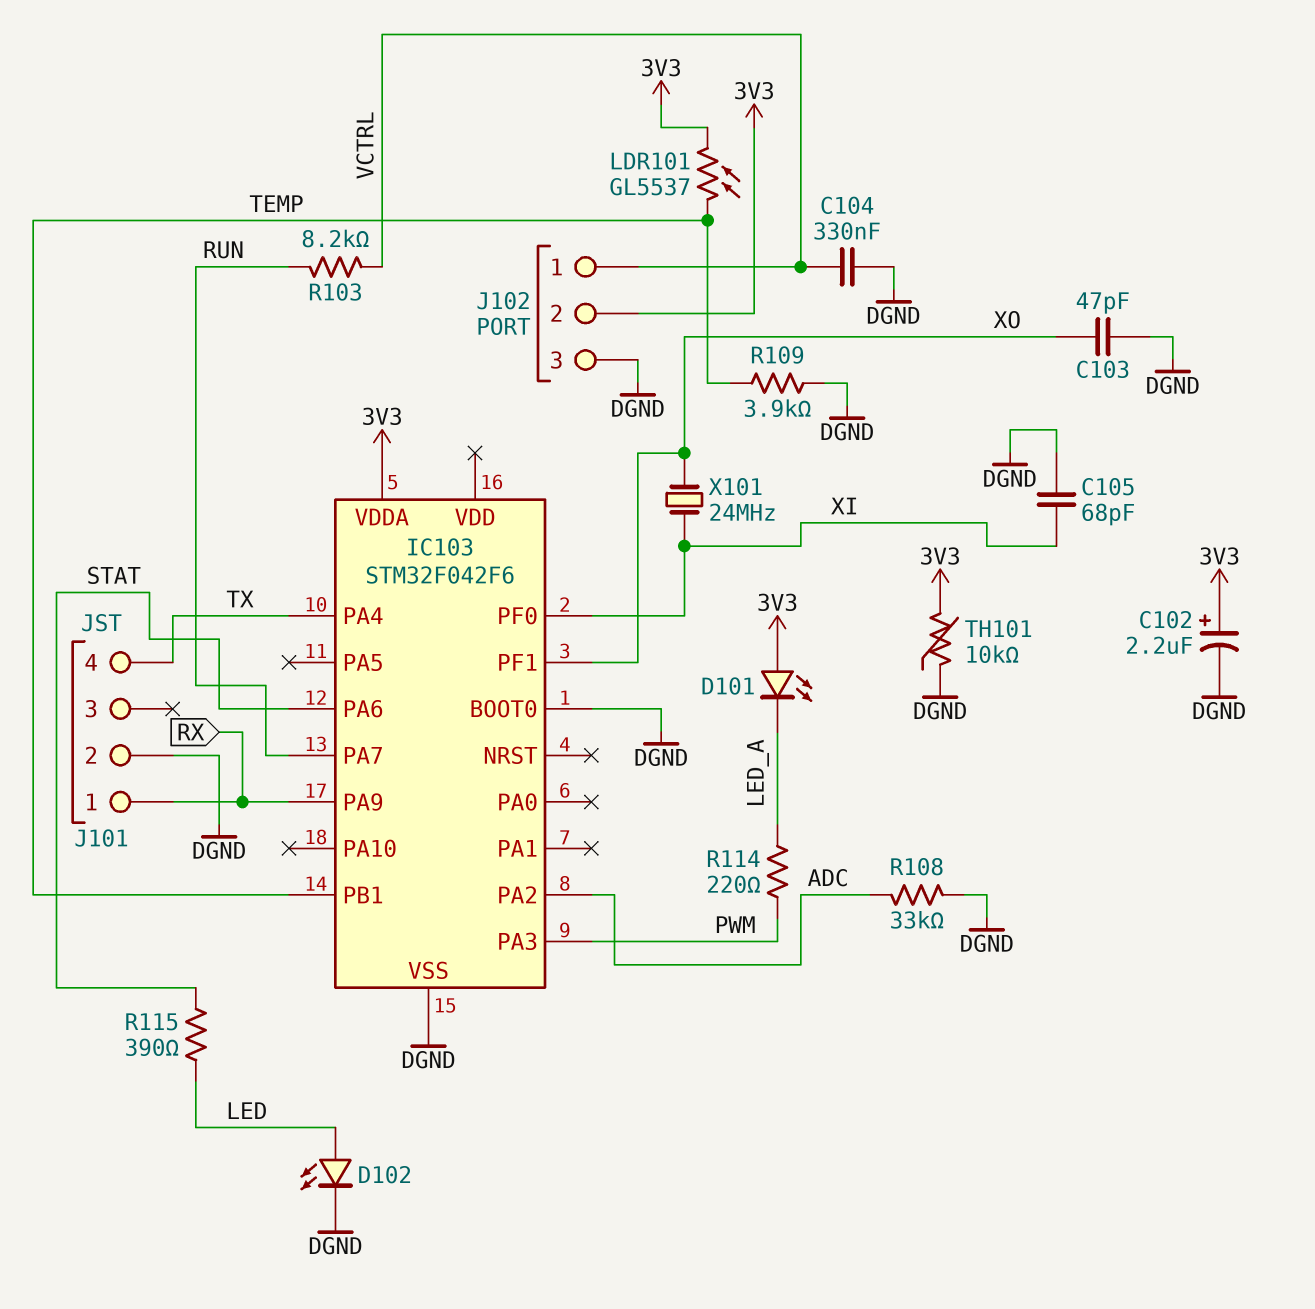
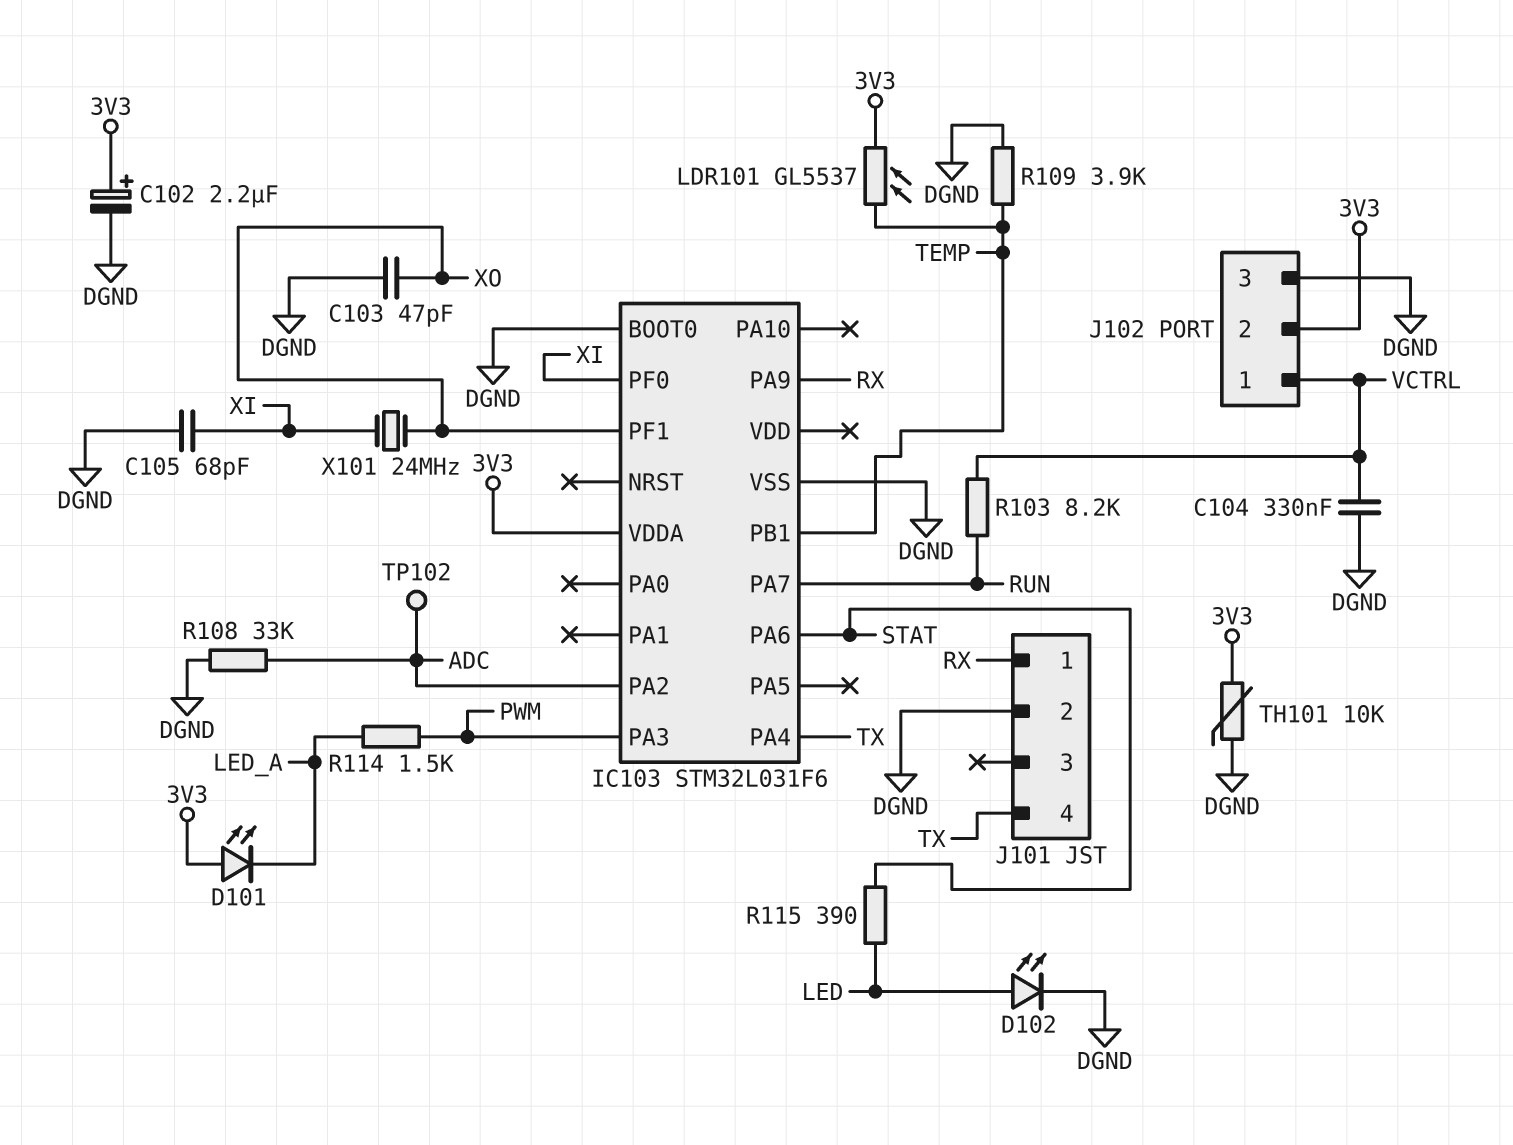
IC103: STM32F042F6 -> STM32L031F6
R114: 220 (LED_A, PWM) -> 1.5k (LED_A, PWM)
TP102: none -> test point (ADC)

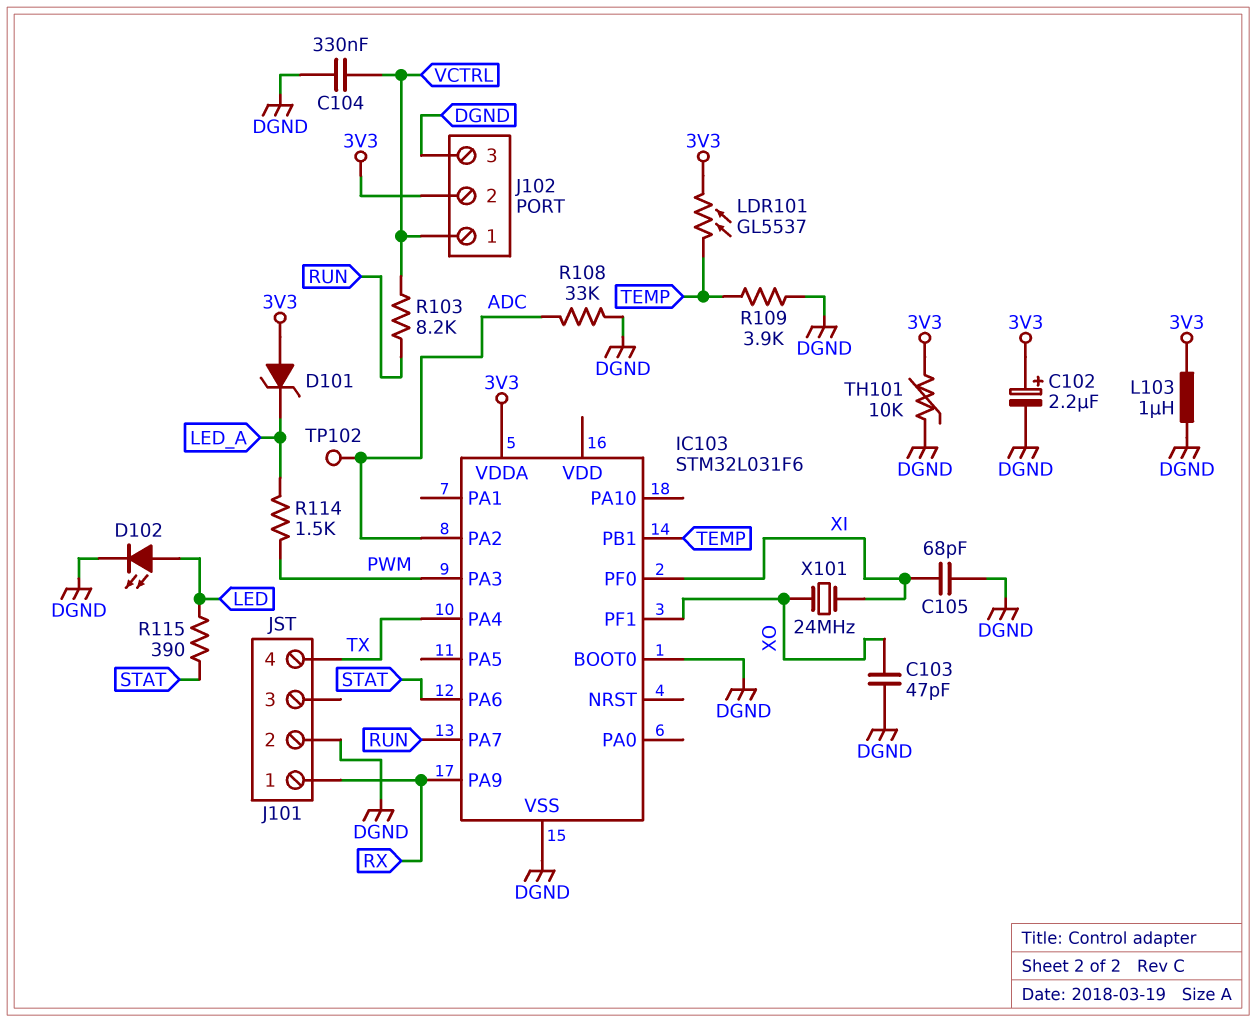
D101: LED (A 3V3, K LED_A) -> zener (A 3V3, K LED_A)
L103: none -> 1uH (3V3, DGND)

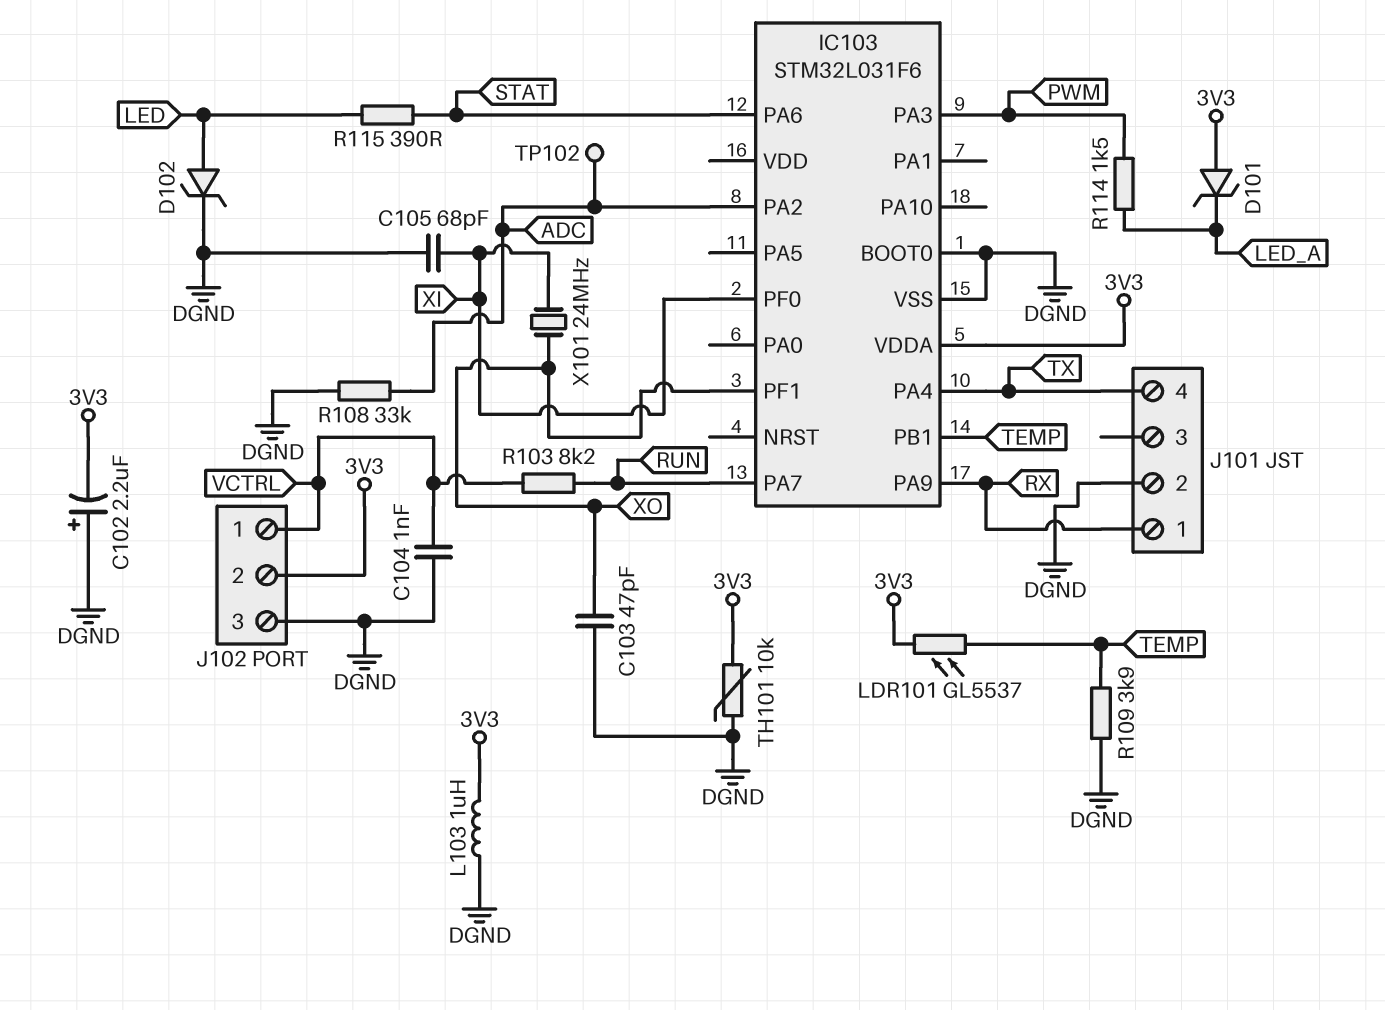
C102: 2.2uF (plus 3V3, minus DGND) -> 2.2uF (plus DGND, minus 3V3)
C104: 330nF (DGND, VCTRL) -> 1nF (DGND, VCTRL)
D102: LED (A LED, K DGND) -> zener (A LED, K DGND)

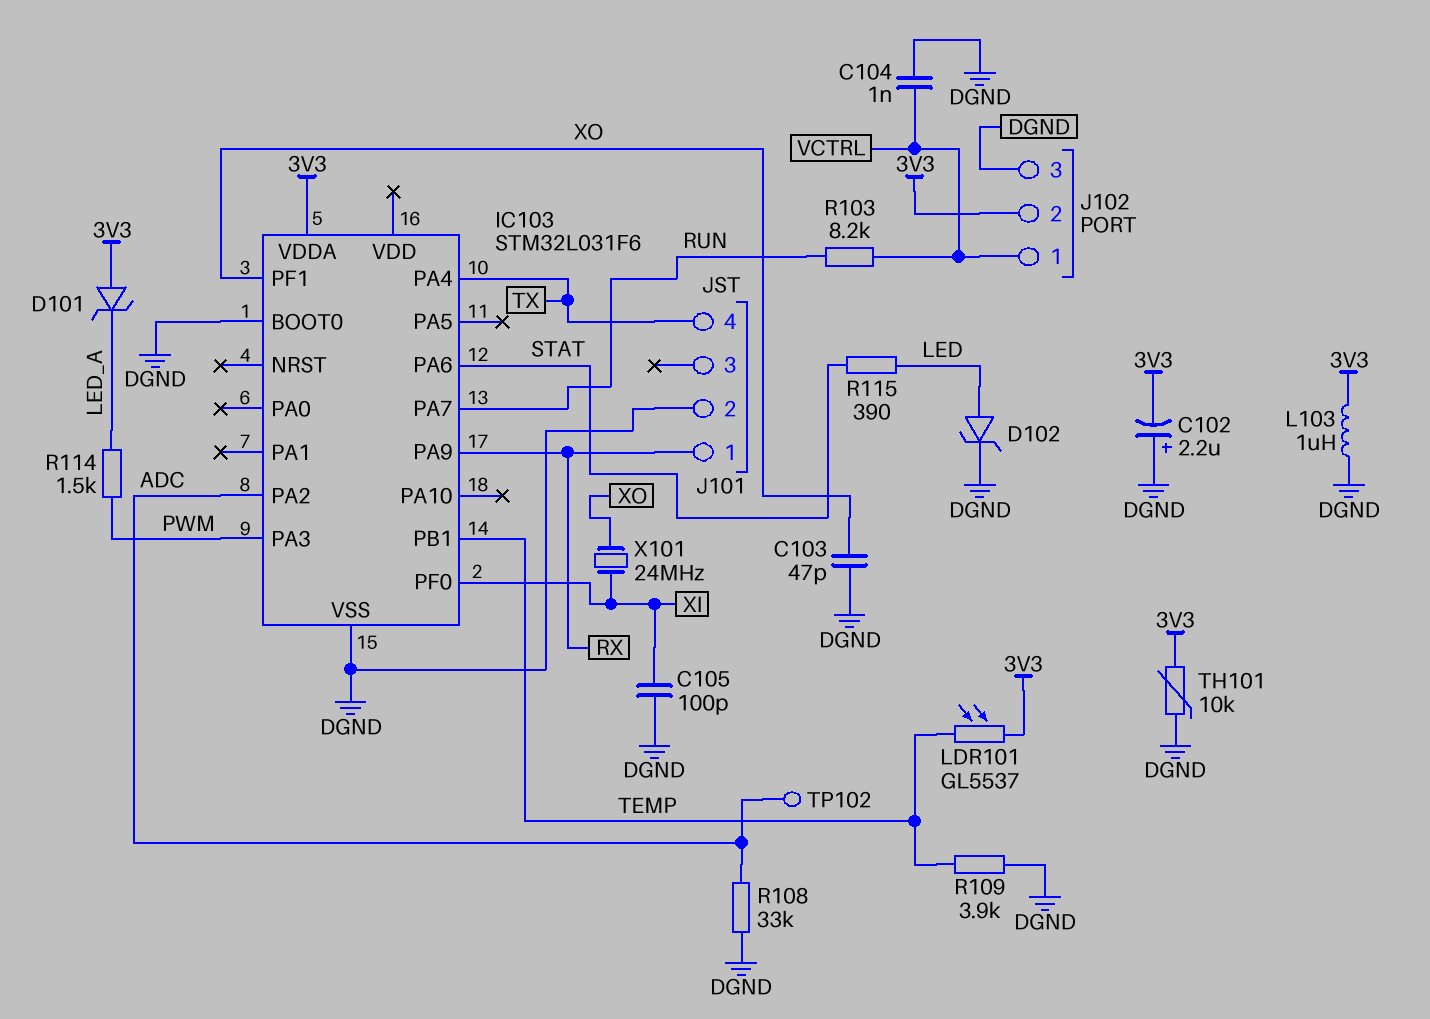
C105: 68pF (DGND, XI) -> 100pF (DGND, XI)

